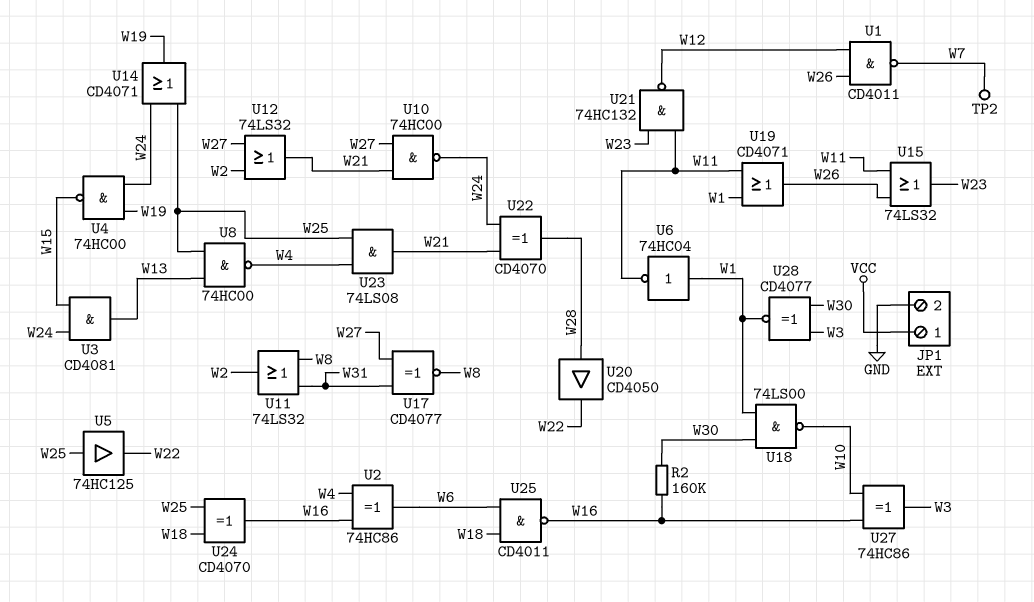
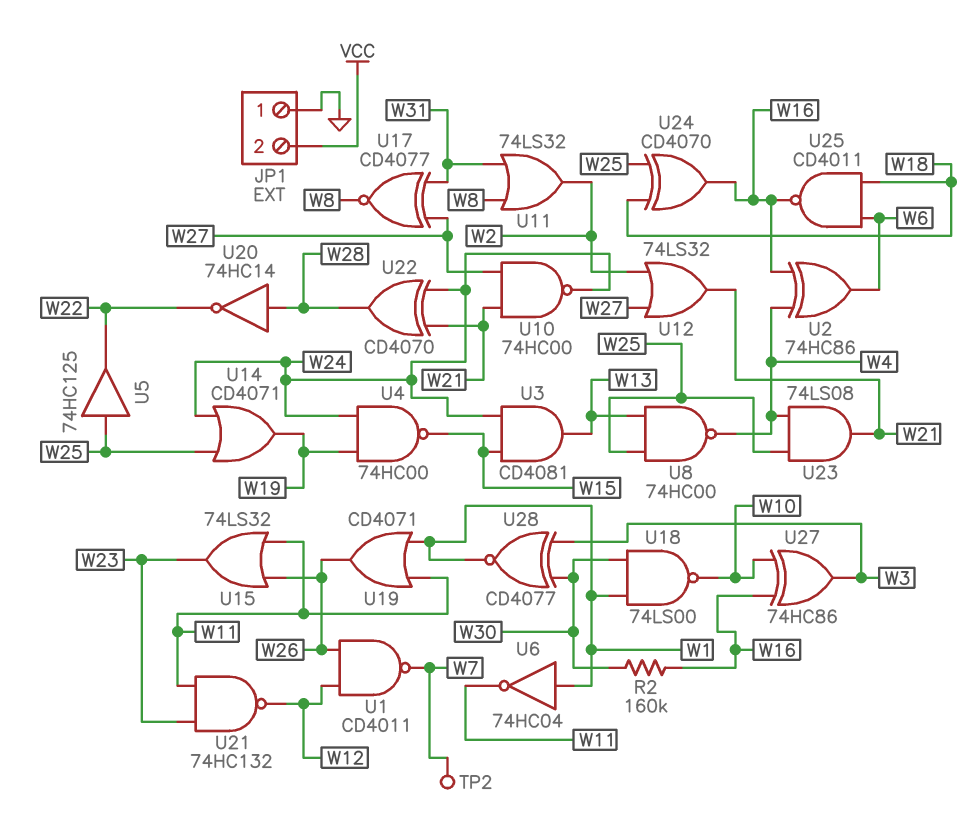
JP1 pin 1: VCC -> GND
JP1 pin 2: GND -> VCC
U20: buffer CD4050 (in W28, out W22) -> NOT 74HC14 (in W28, out W22)

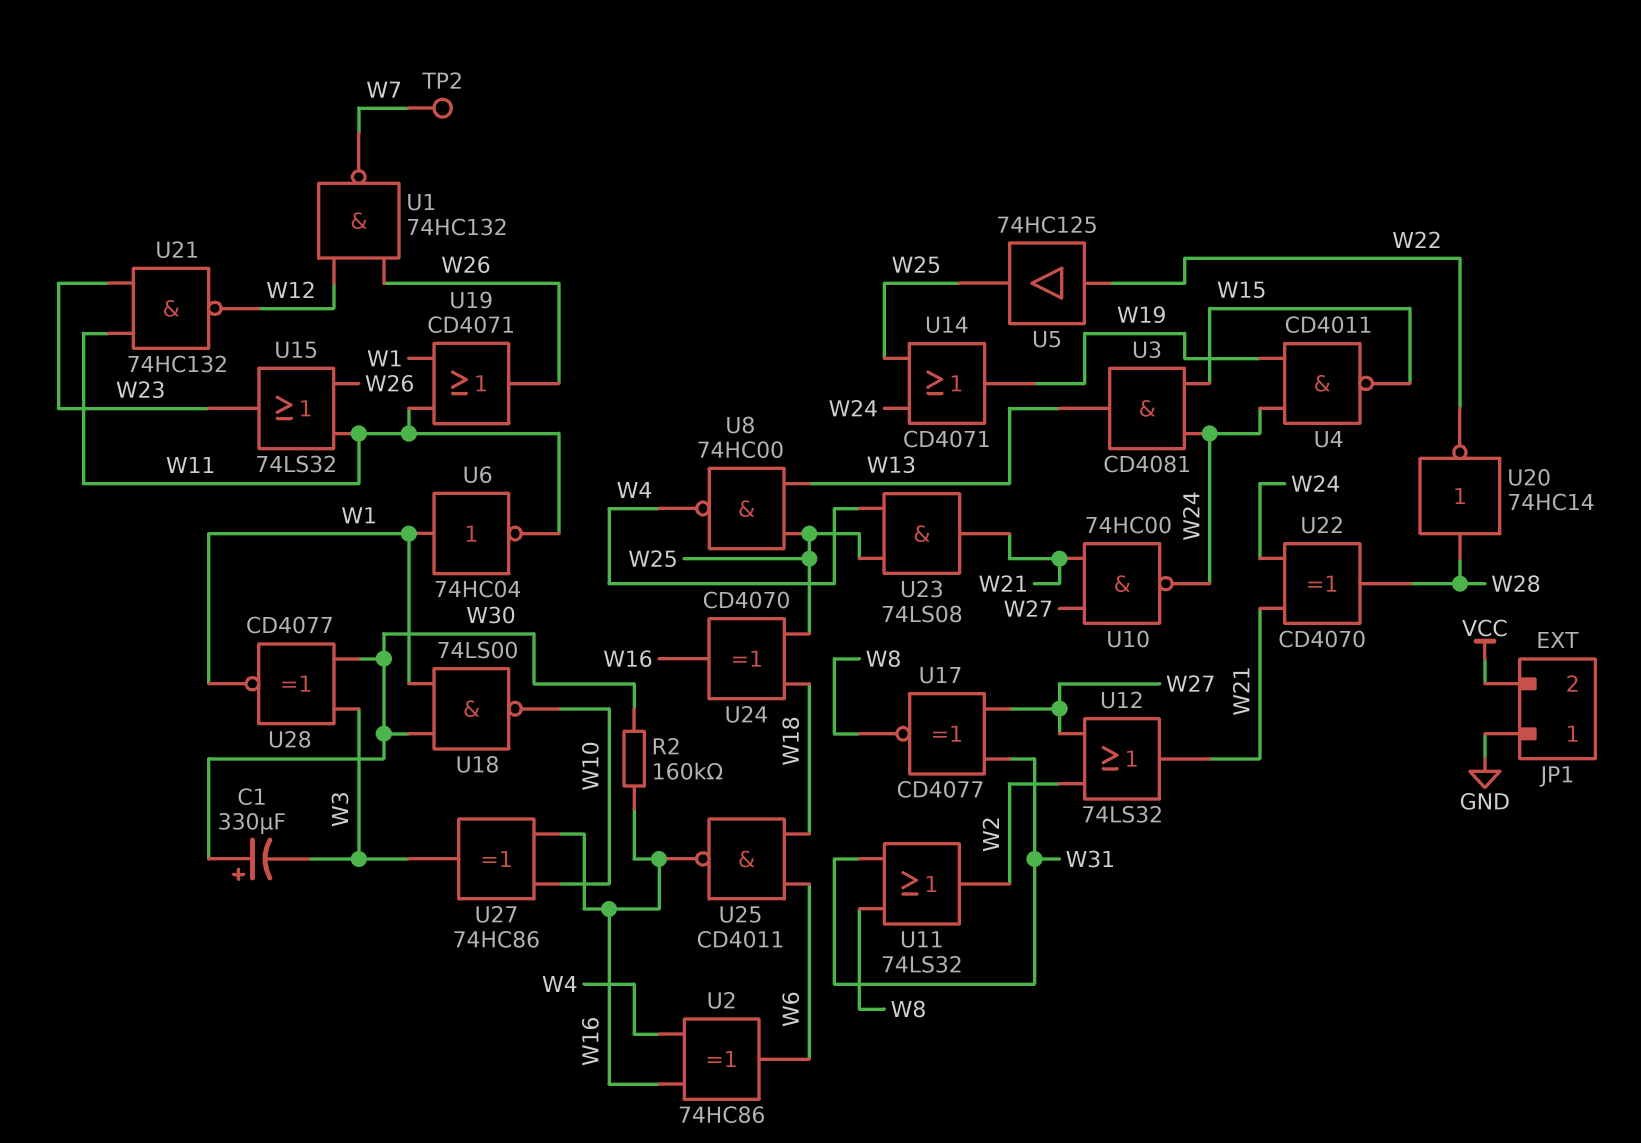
C1: none -> 330uF (plus W30, minus W3)
U1: NAND CD4011 (in W12, in W26, out W7) -> NAND 74HC132 (in W12, in W26, out W7)
U4: NAND 74HC00 (in W19, in W24, out W15) -> NAND CD4011 (in W19, in W24, out W15)
U5: buffer 74HC125 (in W25, out W22) -> buffer 74HC125 (in W22, out W25)

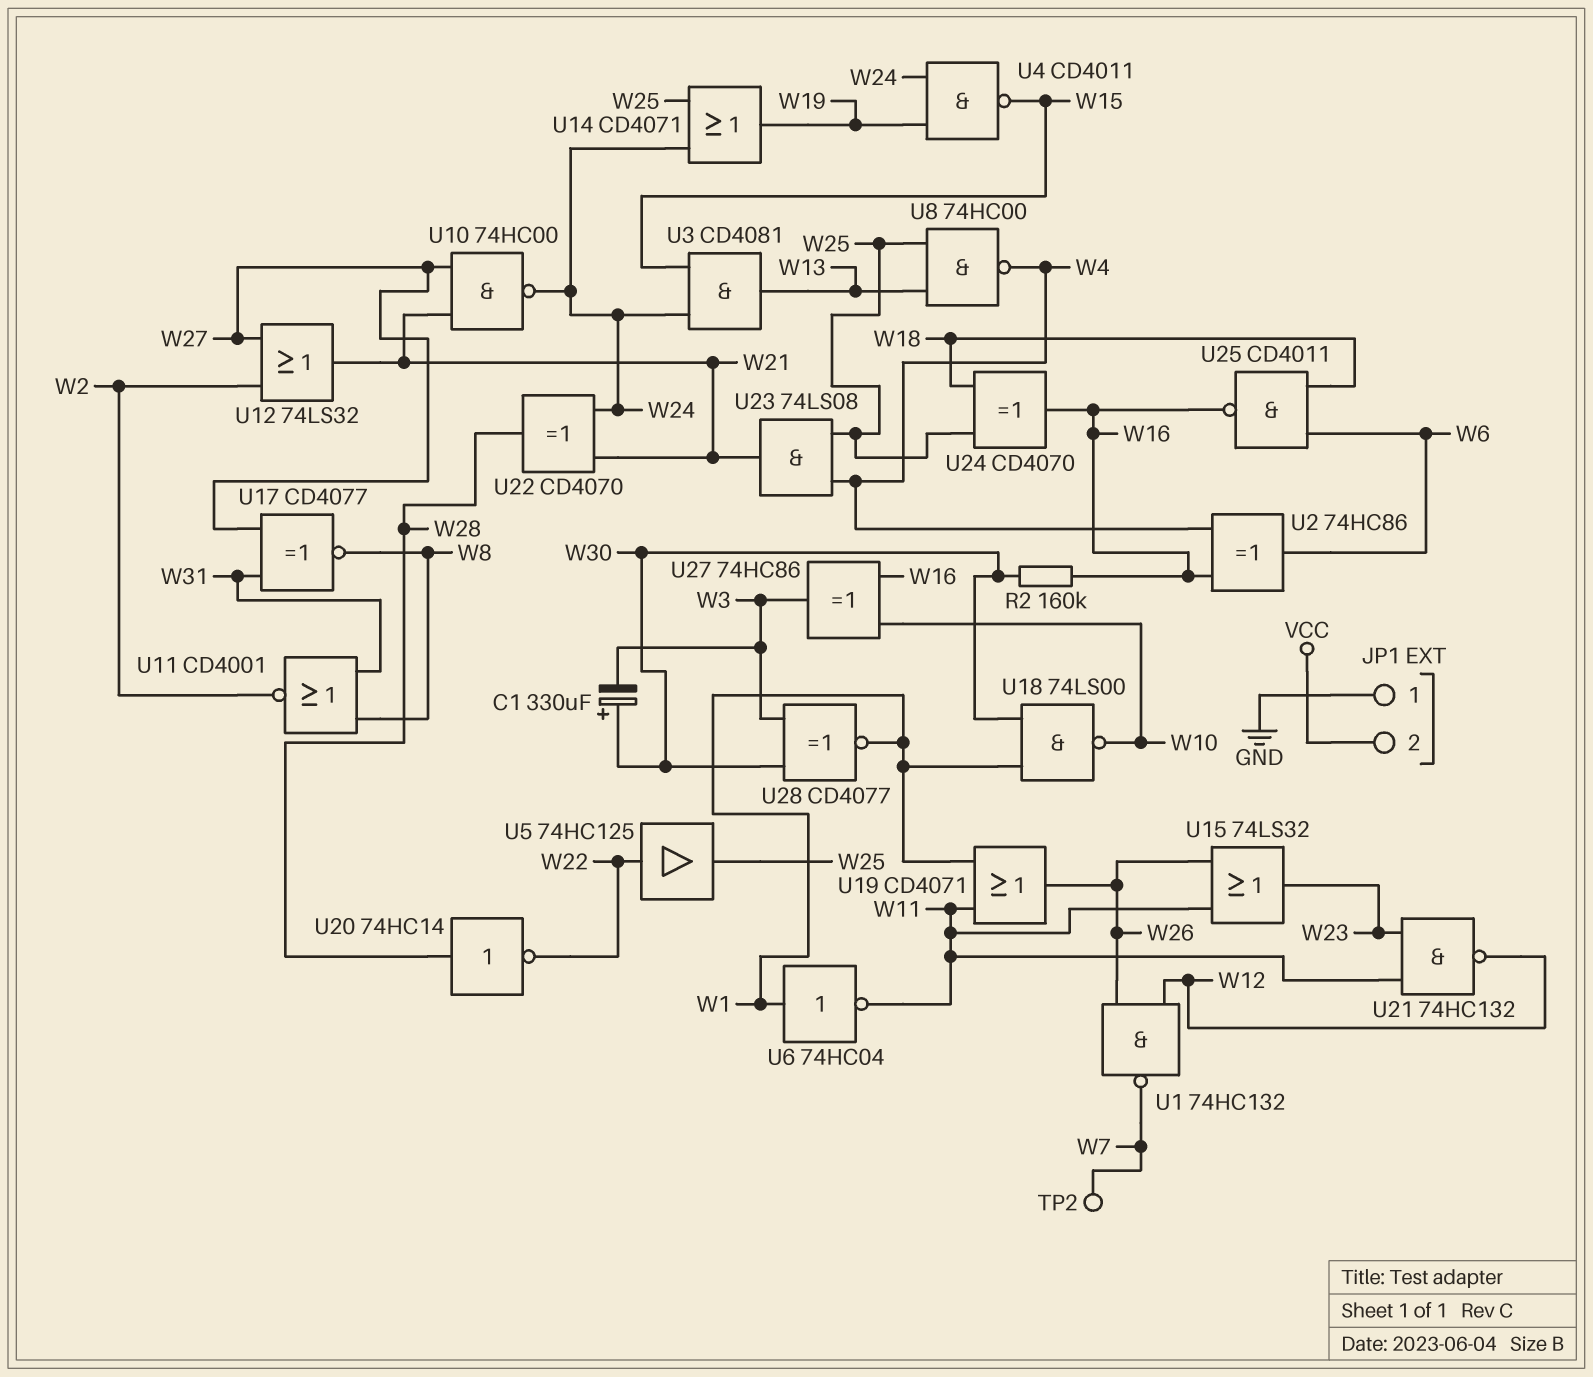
U11: OR 74LS32 (in W8, in W31, out W2) -> NOR CD4001 (in W8, in W31, out W2)

